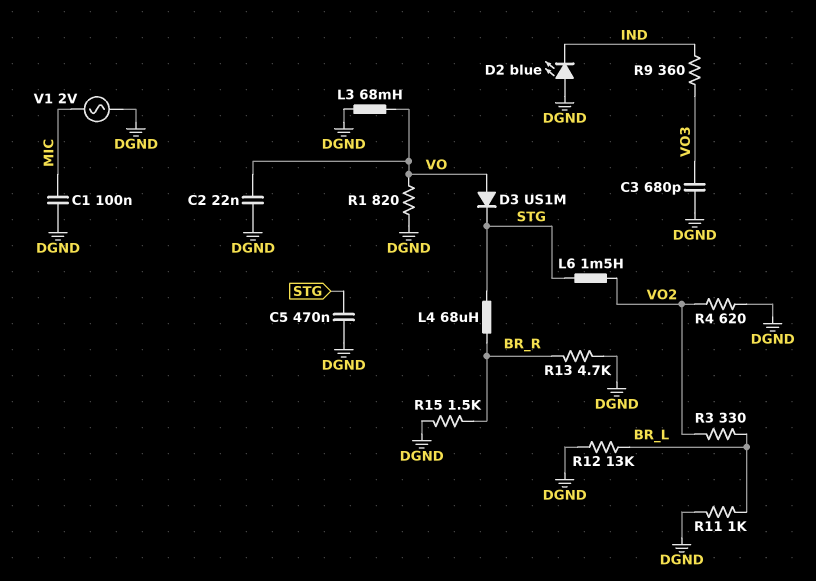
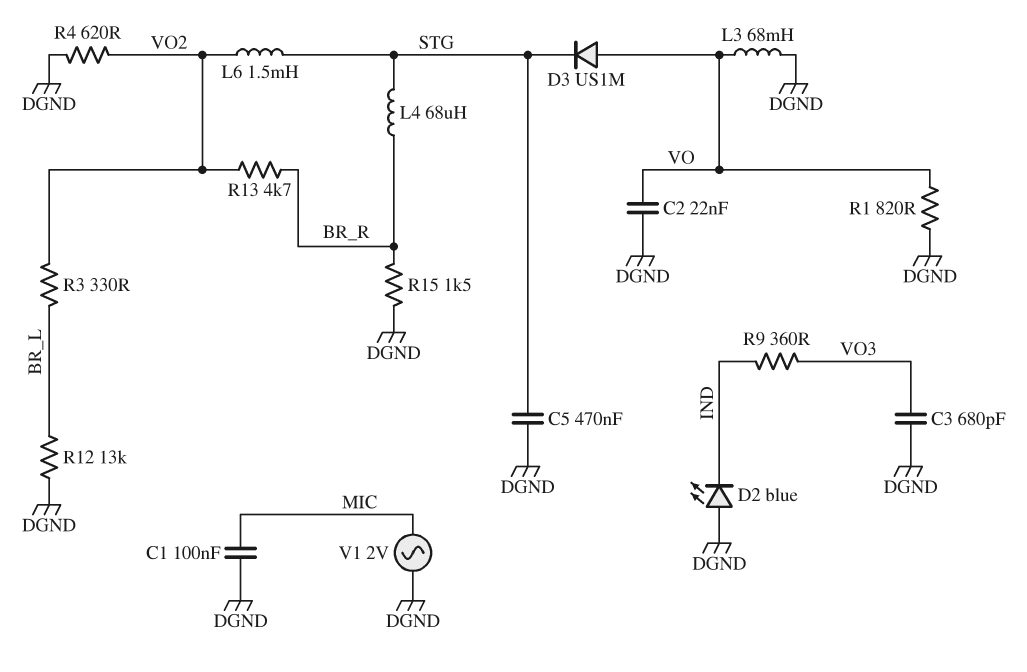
R11: 1k (BR_L, DGND) -> none
R13: 4.7k (BR_R, DGND) -> 4.7k (BR_R, VO2)

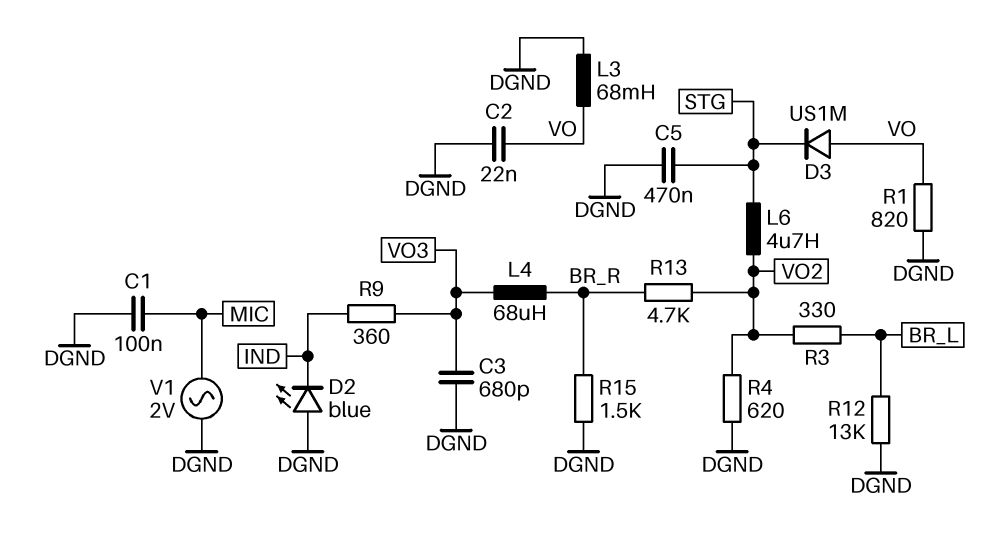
L4: 68uH (BR_R, STG) -> 68uH (BR_R, VO3)
L6: 1.5mH (STG, VO2) -> 4.7uH (STG, VO2)

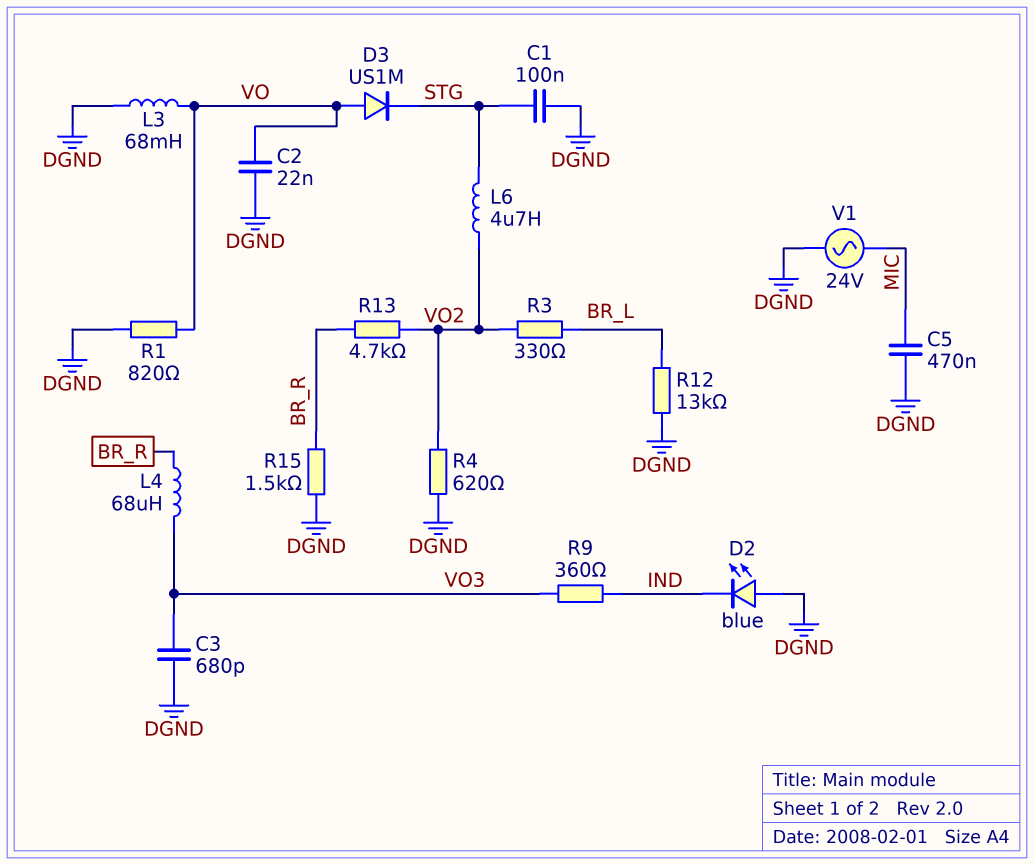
C1: 100nF (DGND, MIC) -> 100nF (DGND, STG)
C5: 470nF (DGND, STG) -> 470nF (DGND, MIC)
V1: AC 2V (DGND, MIC) -> AC 24V (DGND, MIC)

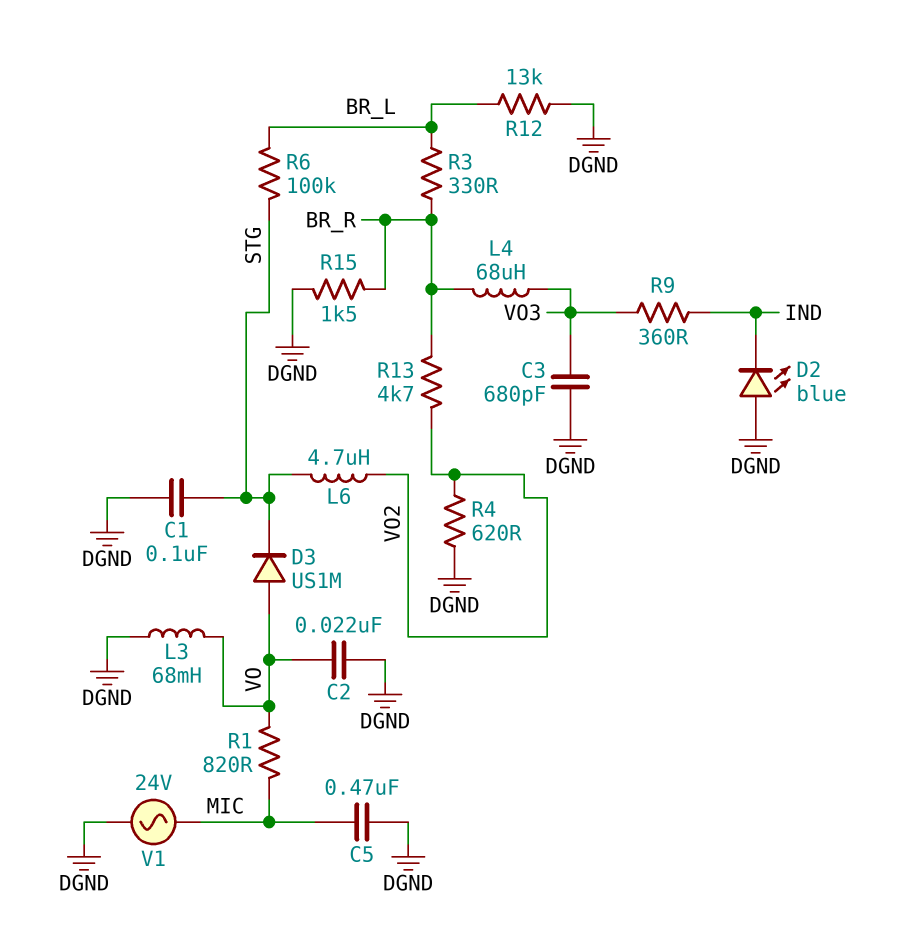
R1: 820 (DGND, VO) -> 820 (MIC, VO)
R3: 330 (BR_L, VO2) -> 330 (BR_L, BR_R)
R6: none -> 100k (BR_L, STG)

